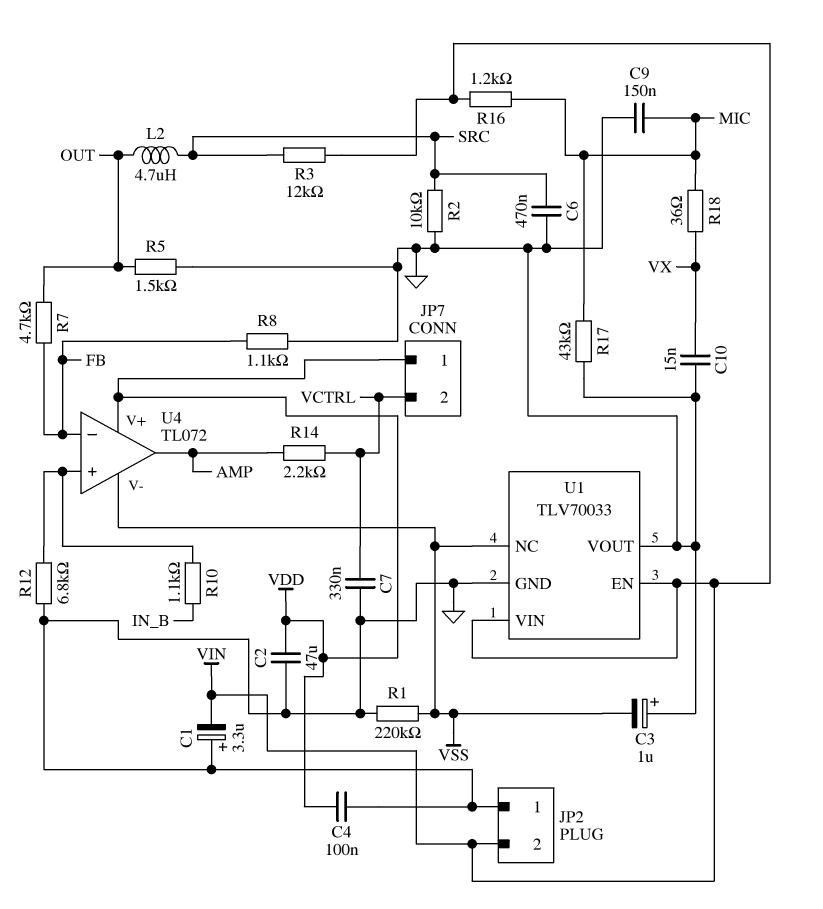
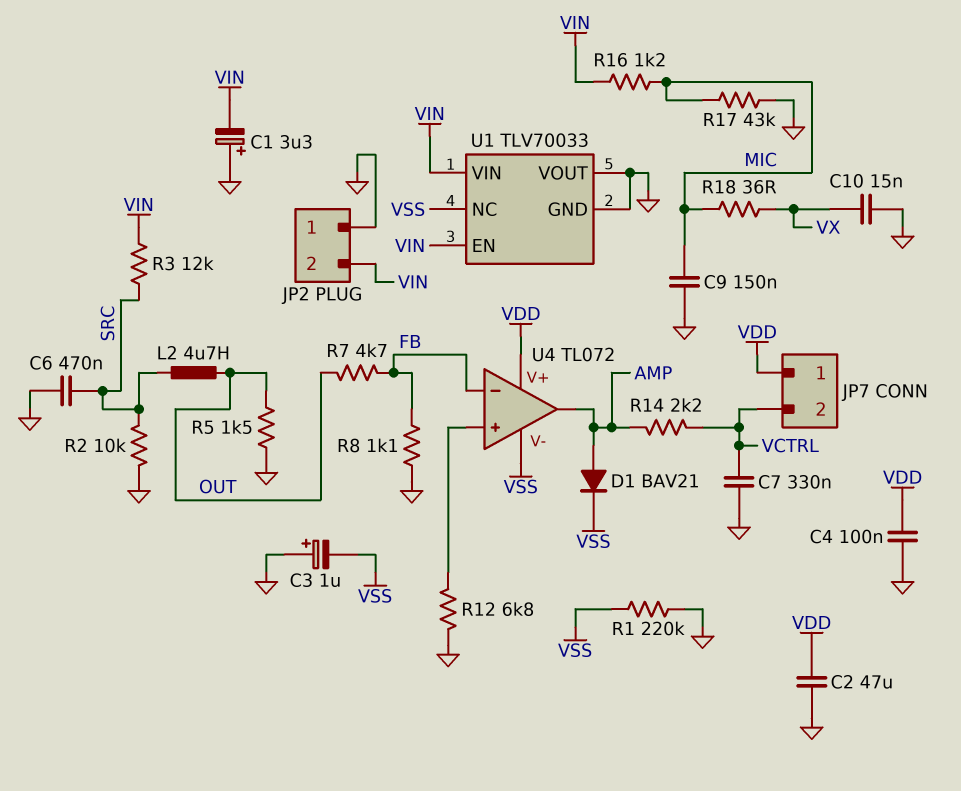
D1: none -> diode BAV21 (A AMP, K VSS)
R10: 1.1k (IN_B, U4/in+) -> none

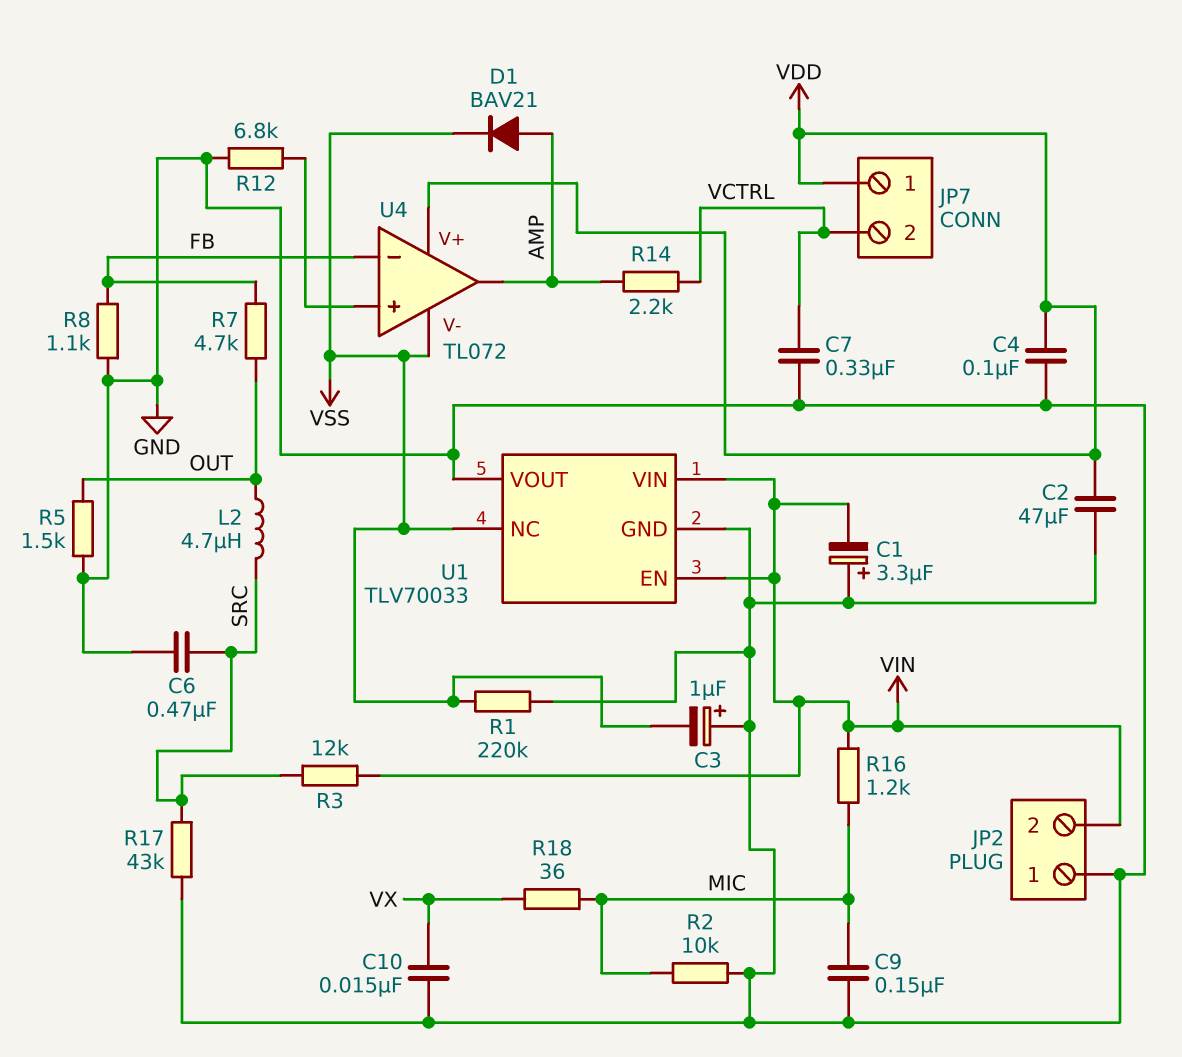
R2: 10k (GND, SRC) -> 10k (GND, MIC)
R17: 43k (GND, MIC) -> 43k (GND, SRC)

